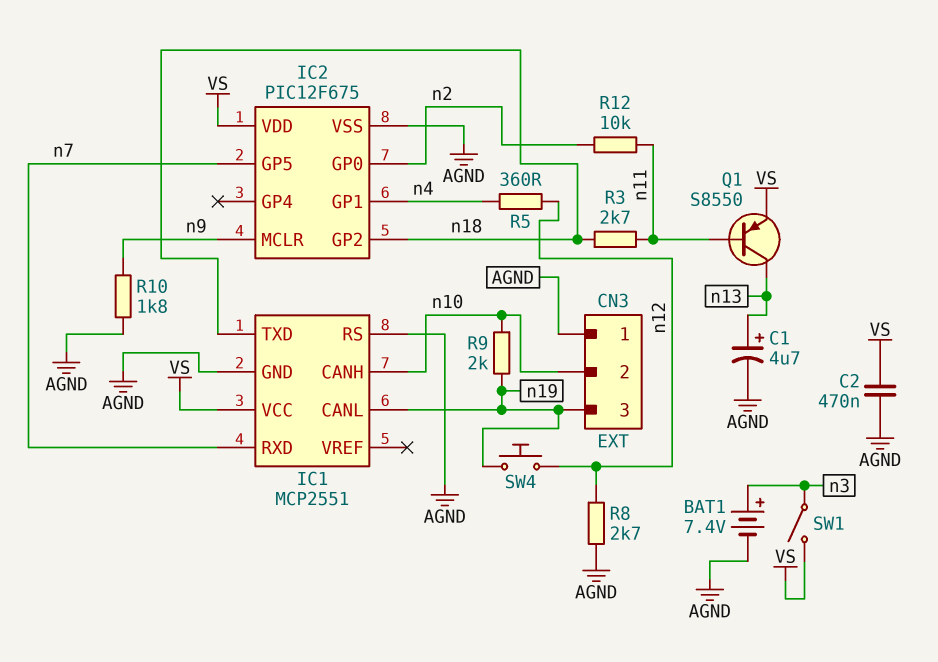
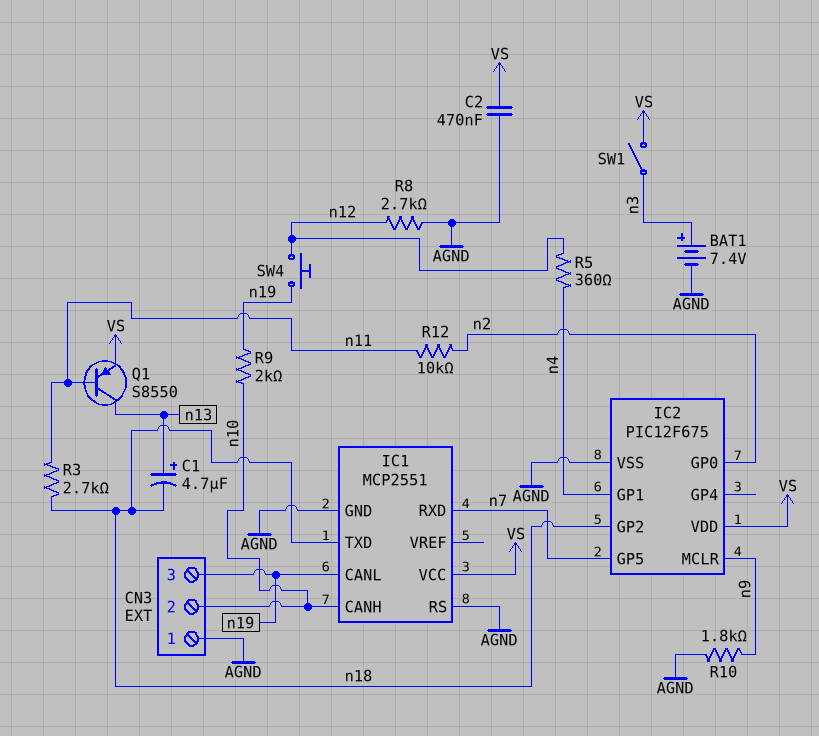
C1: 4.7uF (plus n13, minus AGND) -> 4.7uF (plus n13, minus n18)

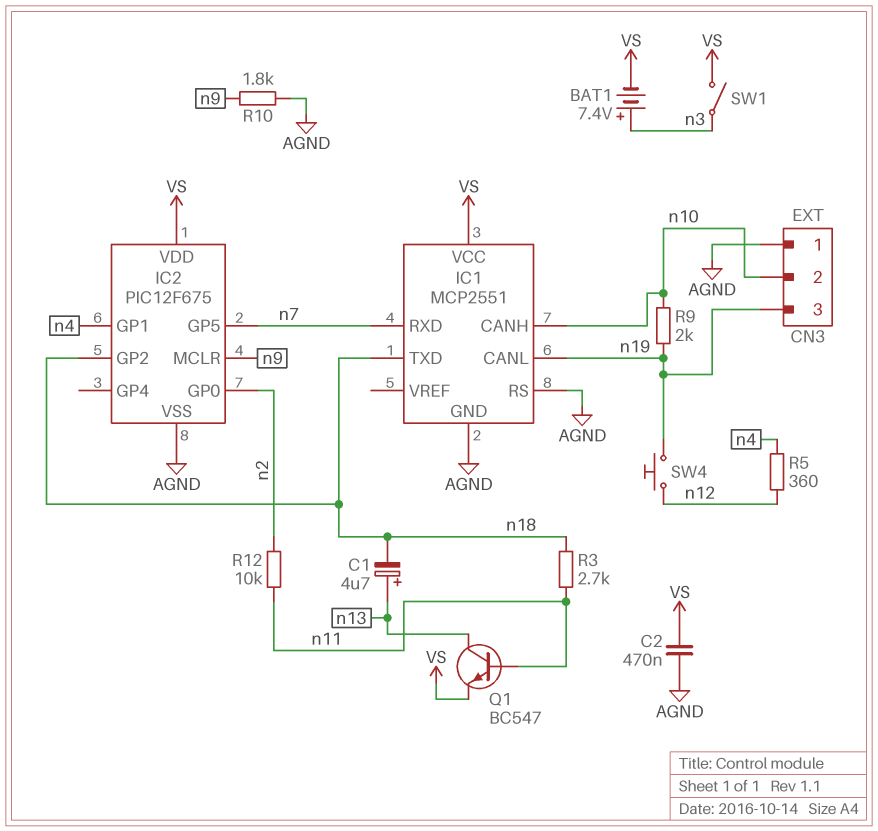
BAT1: 7.4V (plus n3, minus AGND) -> 7.4V (plus n3, minus VS)
Q1: PNP S8550 (B n11, C n13, E VS) -> NPN BC547 (B n11, C n13, E VS)
R8: 2.7k (AGND, n12) -> none

